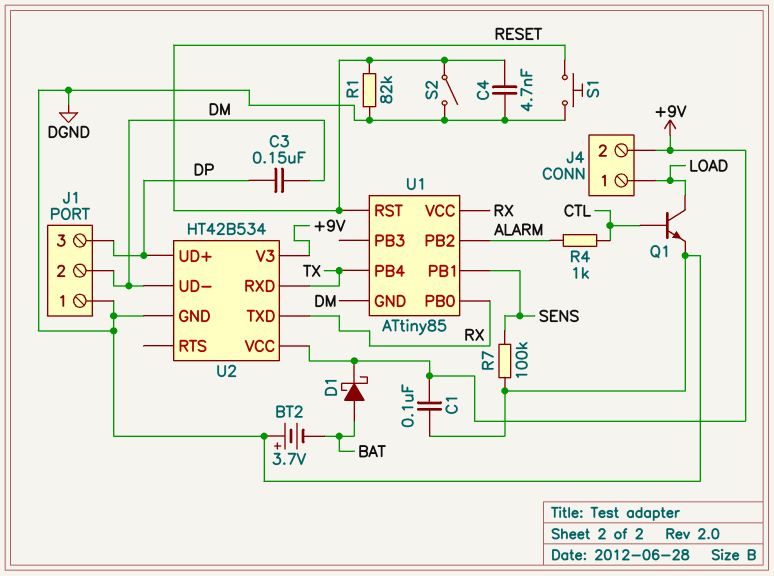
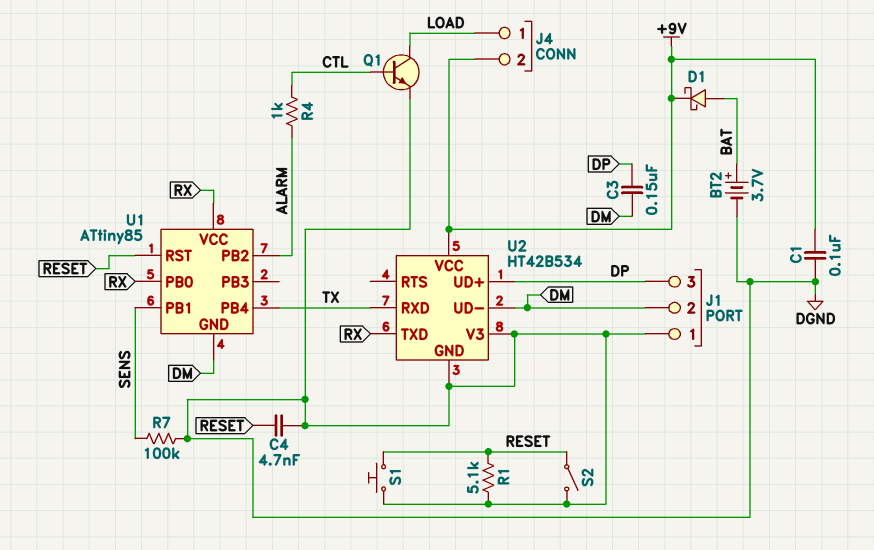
BT2: 3.7V (plus DGND, minus BAT) -> 3.7V (plus BAT, minus DGND)
R1: 82k (DGND, RESET) -> 5.1k (DGND, RESET)
U2 pin V3: +9V -> DGND

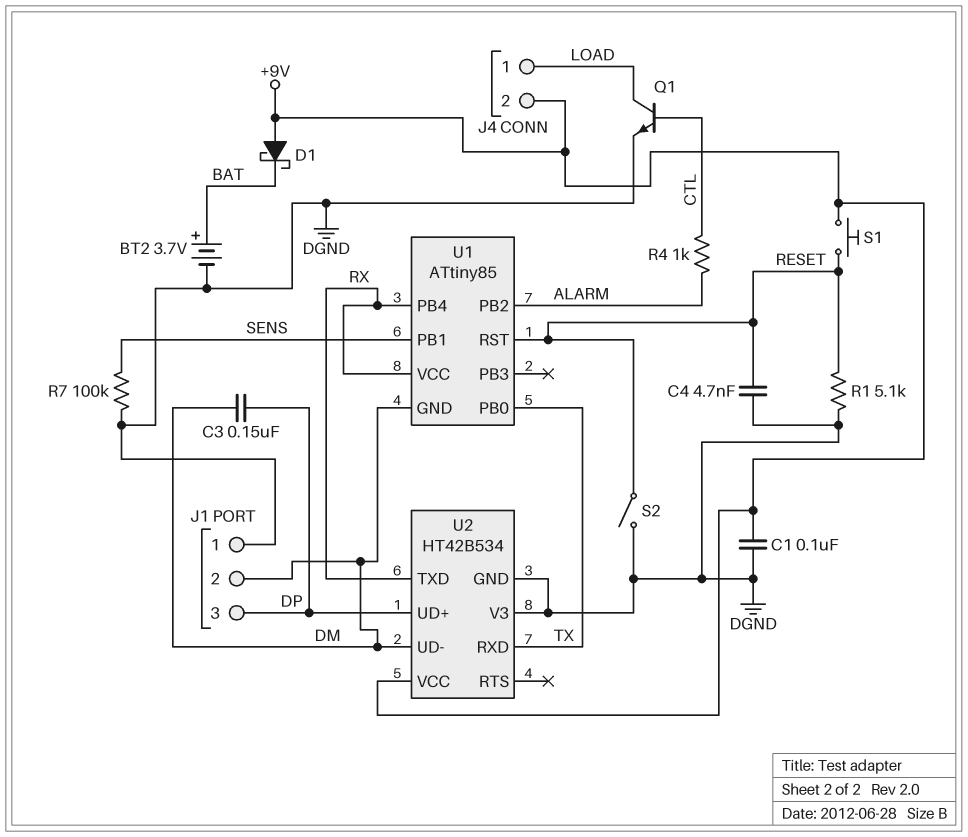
D1: schottky (A BAT, K +9V) -> schottky (A +9V, K BAT)
S1: button (DGND, RESET) -> button (+9V, RESET)
U1 pin PB0: RX -> TX
U1 pin PB4: TX -> RX

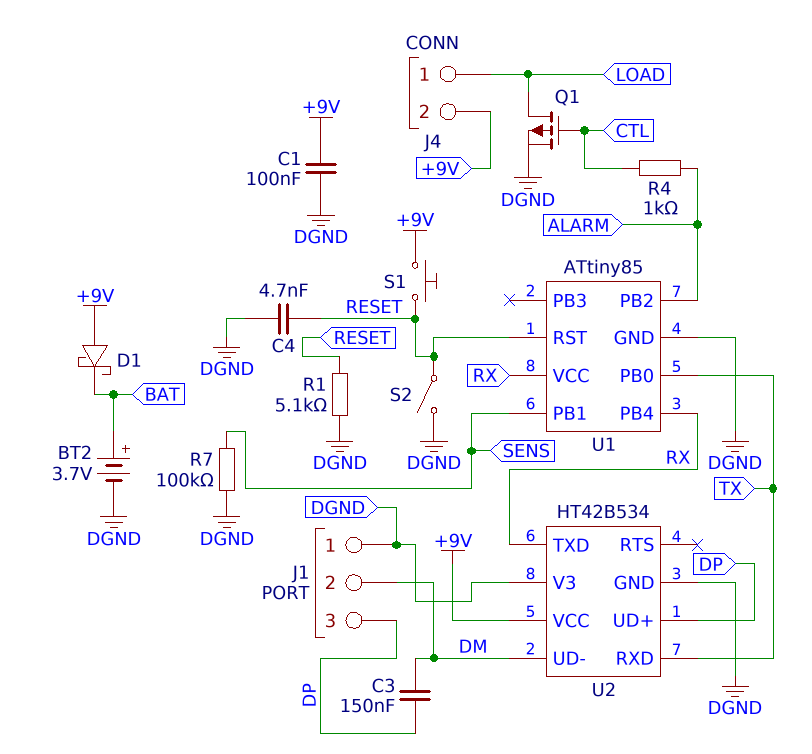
Q1: NPN (B CTL, C LOAD, E DGND) -> PMOS (G CTL, D LOAD, S DGND)
U1 pin GND: DM -> DGND

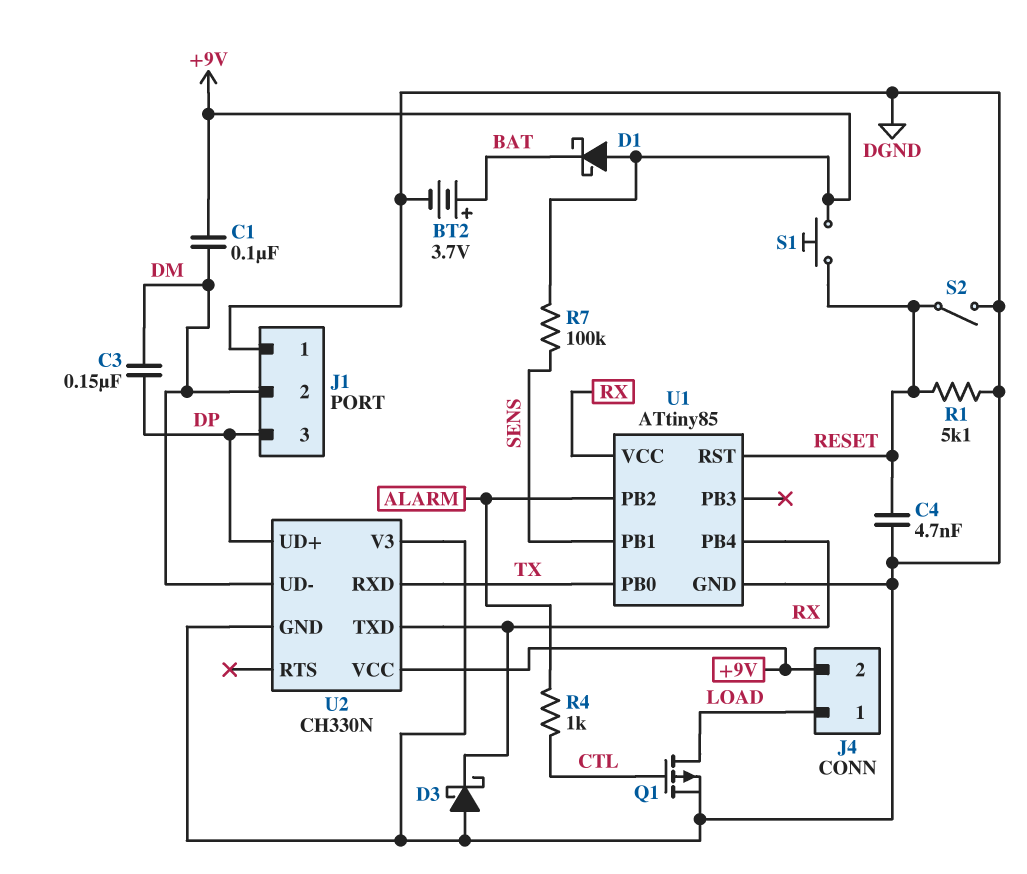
C1: 100nF (+9V, DGND) -> 100nF (+9V, DM)
D3: none -> schottky (A DGND, K RX)
R7: 100k (DGND, SENS) -> 100k (+9V, SENS)
U2: HT42B534 -> CH330N

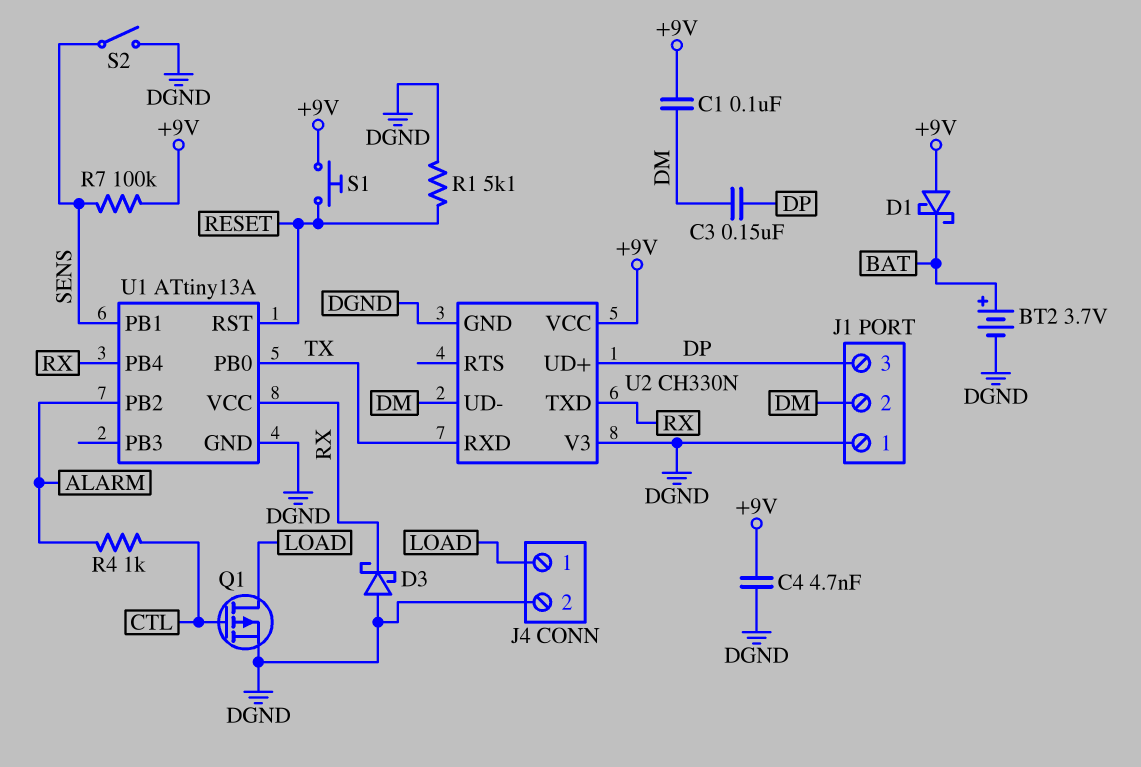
C4: 4.7nF (DGND, RESET) -> 4.7nF (+9V, DGND)
J4 pin 2: +9V -> DGND
S2: switch (DGND, RESET) -> switch (DGND, SENS)
U1: ATtiny85 -> ATtiny13A

